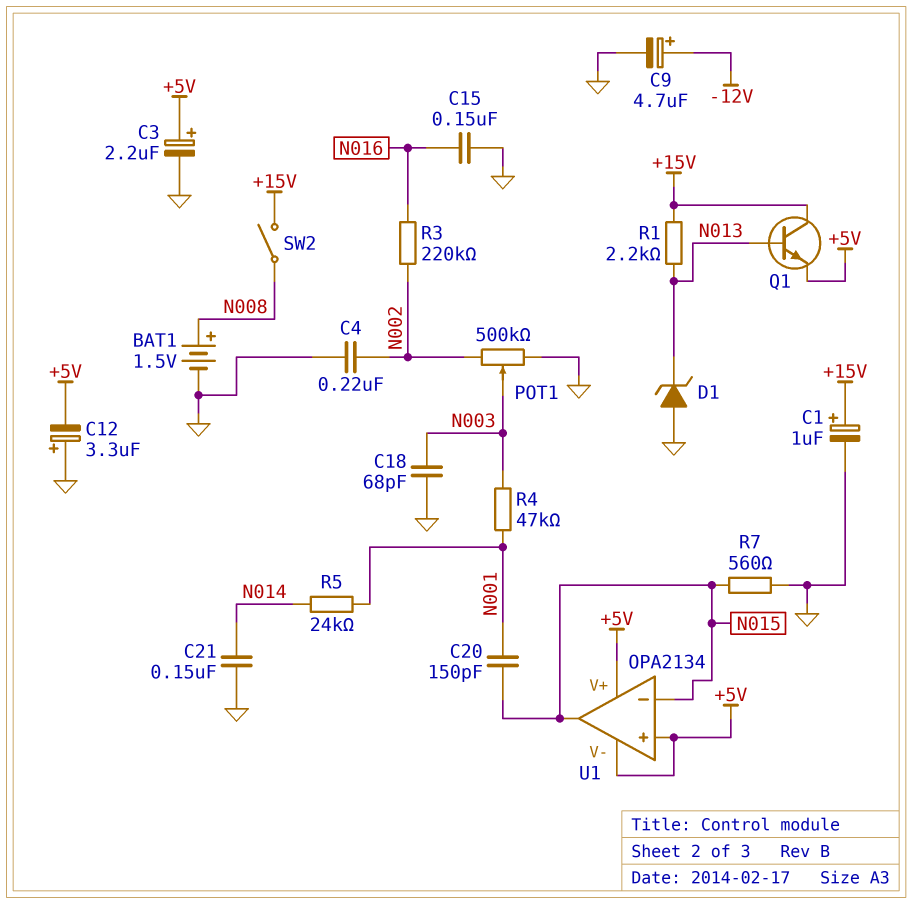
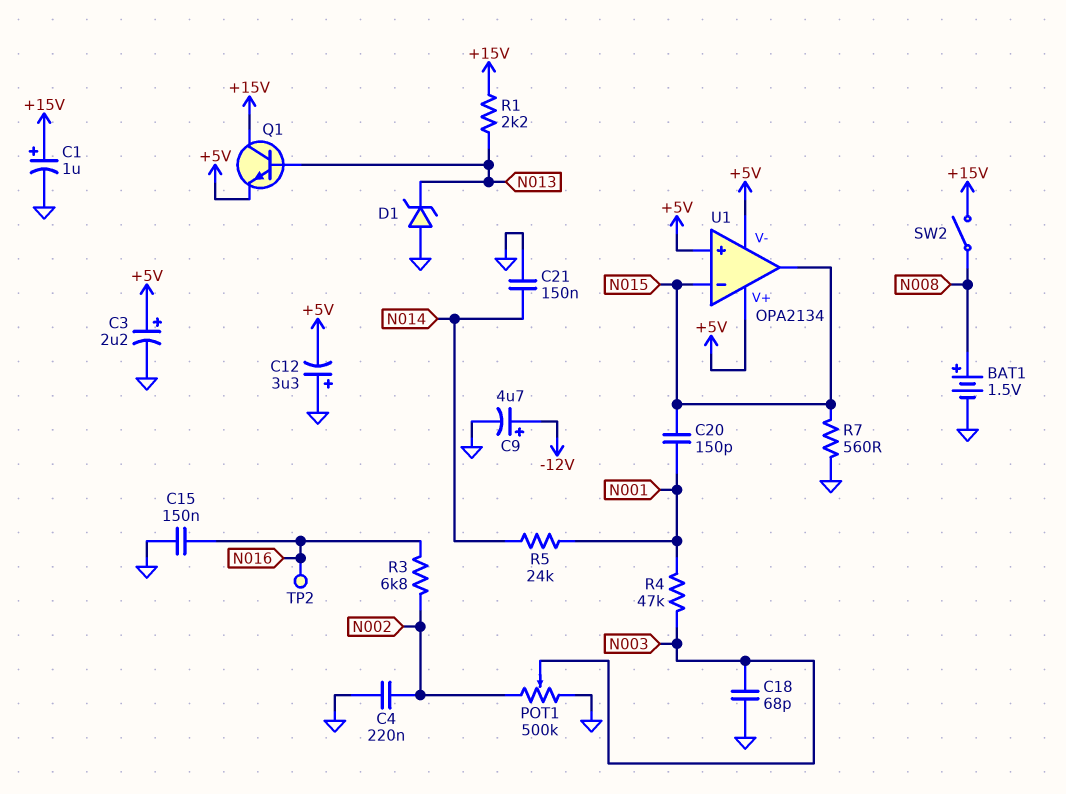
R3: 220k (N002, N016) -> 6.8k (N002, N016)
TP2: none -> test point (N016)

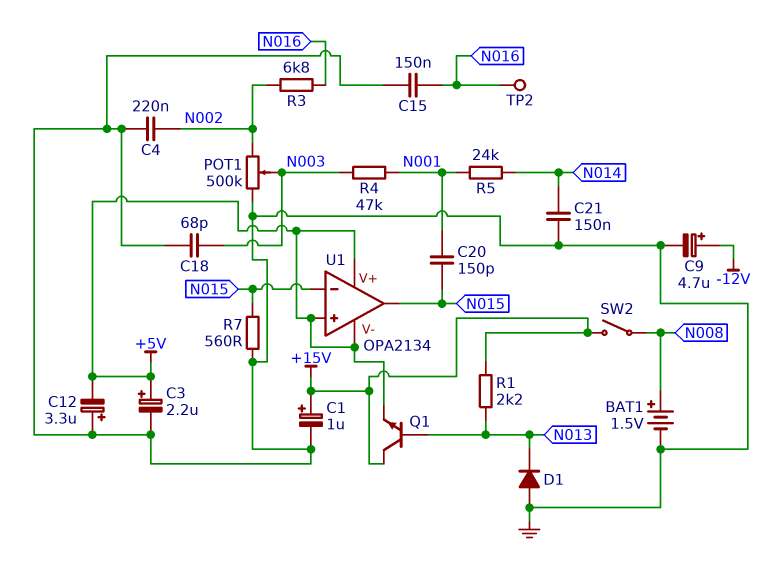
D1: zener (A GND, K N013) -> diode (A GND, K N013)

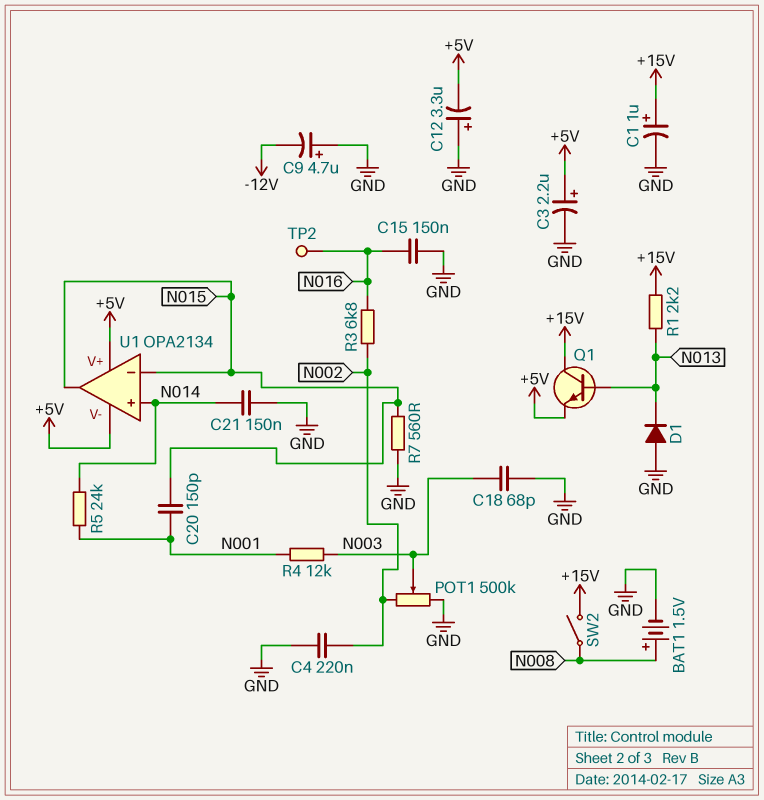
C9: 4.7uF (plus -12V, minus GND) -> 4.7uF (plus GND, minus -12V)
R4: 47k (N001, N003) -> 12k (N001, N003)
U1 pin in+: +5V -> N014

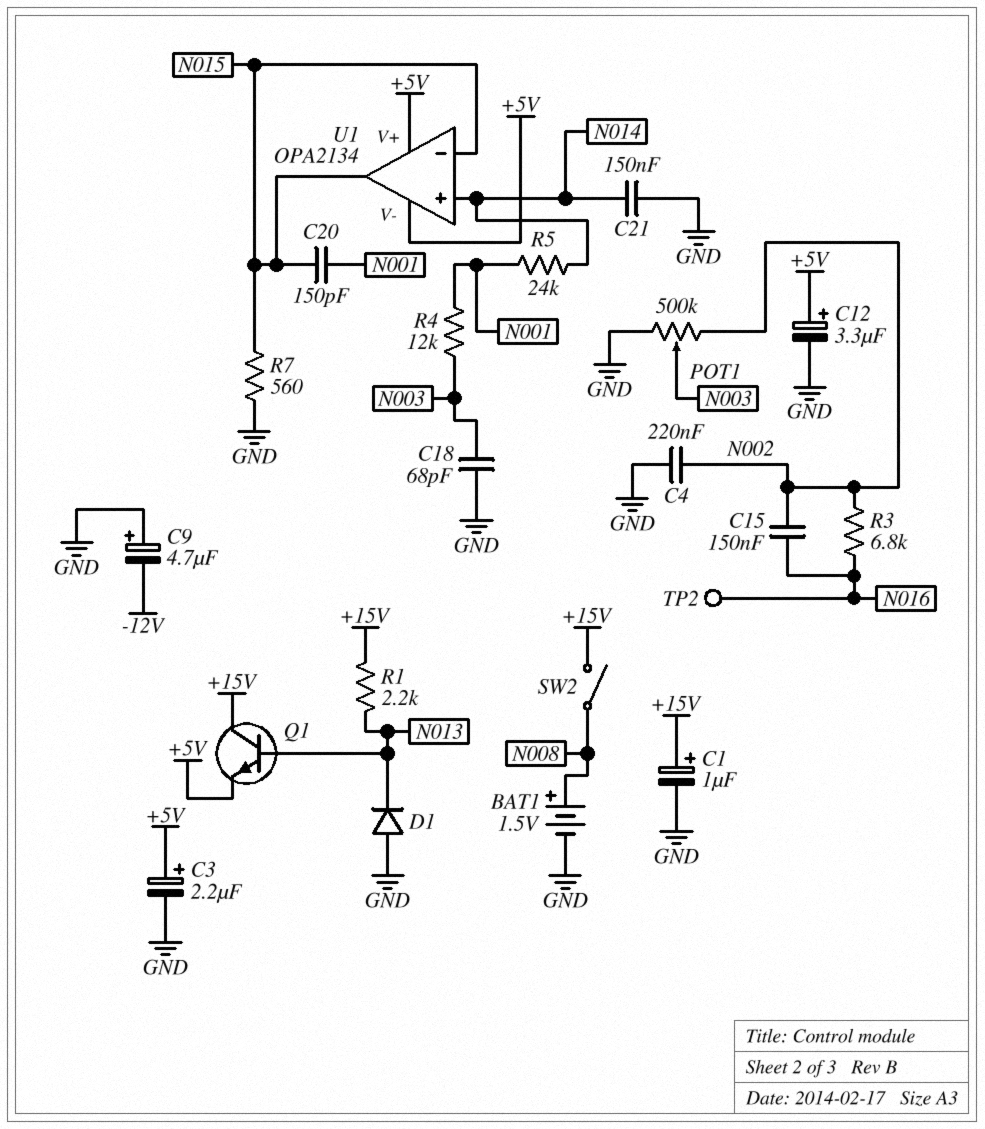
C12: 3.3uF (plus GND, minus +5V) -> 3.3uF (plus +5V, minus GND)
C15: 150nF (GND, N016) -> 150nF (N002, N016)

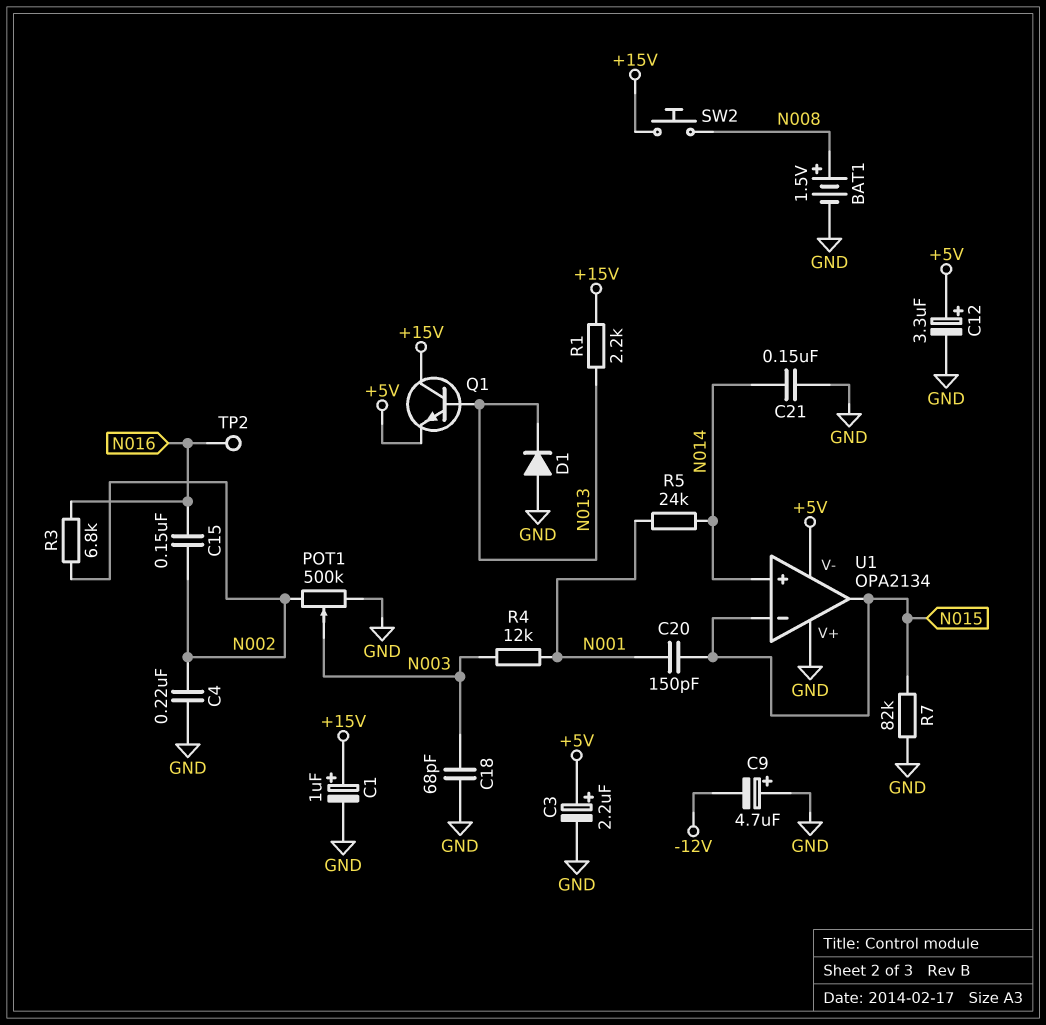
R7: 560 (GND, N015) -> 82k (GND, N015)
SW2: switch (+15V, N008) -> button (+15V, N008)
U1 pin V+: +5V -> GND

